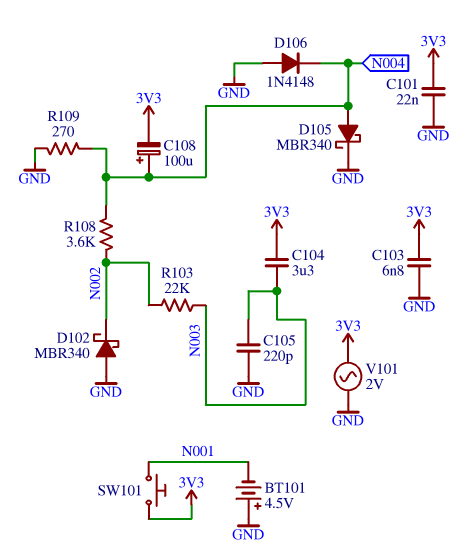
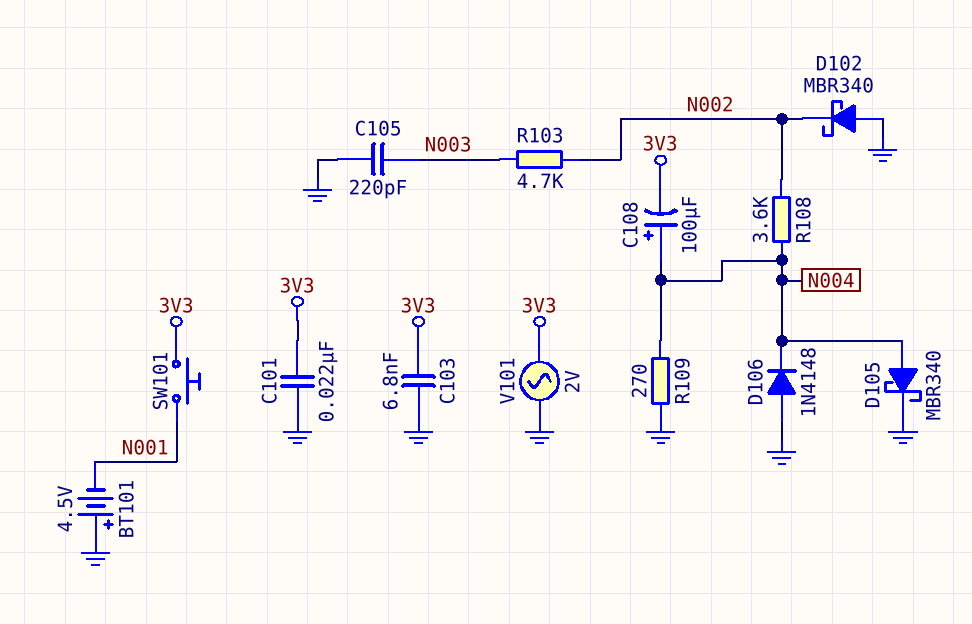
C104: 3.3uF (3V3, N003) -> none
R103: 22k (N002, N003) -> 4.7k (N002, N003)

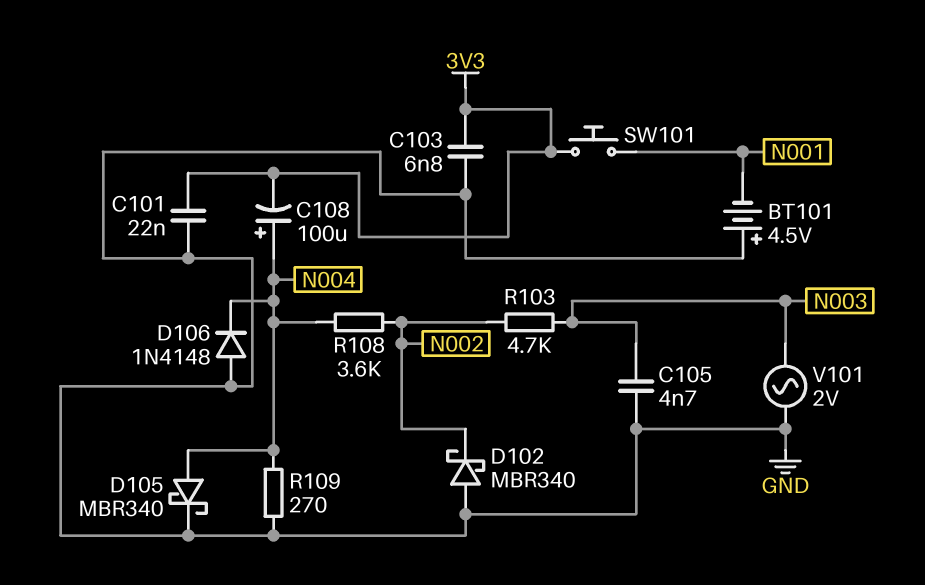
C105: 220pF (GND, N003) -> 4.7nF (GND, N003)
V101: AC 2V (3V3, GND) -> AC 2V (GND, N003)

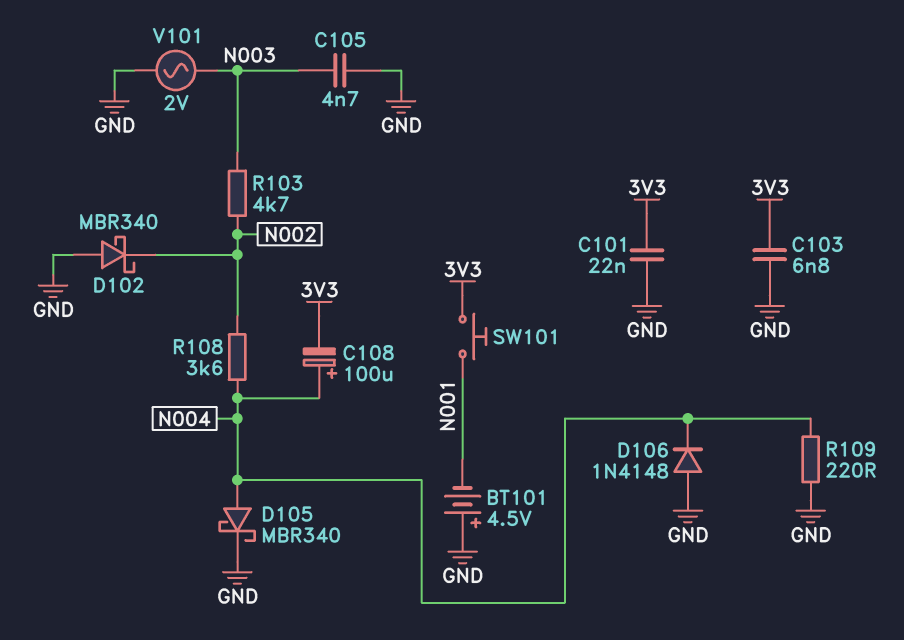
R109: 270 (GND, N004) -> 220 (GND, N004)

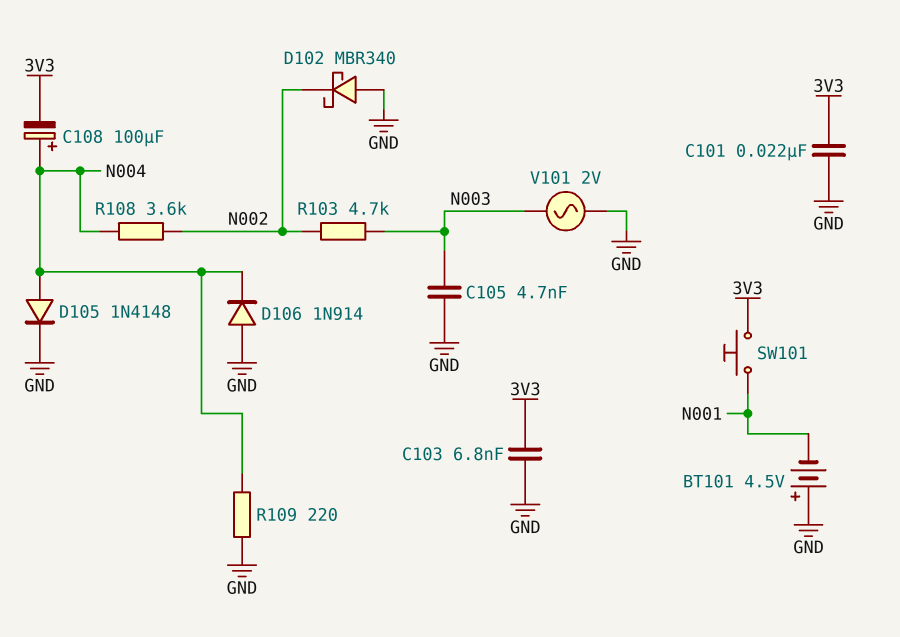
D105: schottky MBR340 (A N004, K GND) -> diode 1N4148 (A N004, K GND)
D106: diode 1N4148 (A GND, K N004) -> diode 1N914 (A GND, K N004)

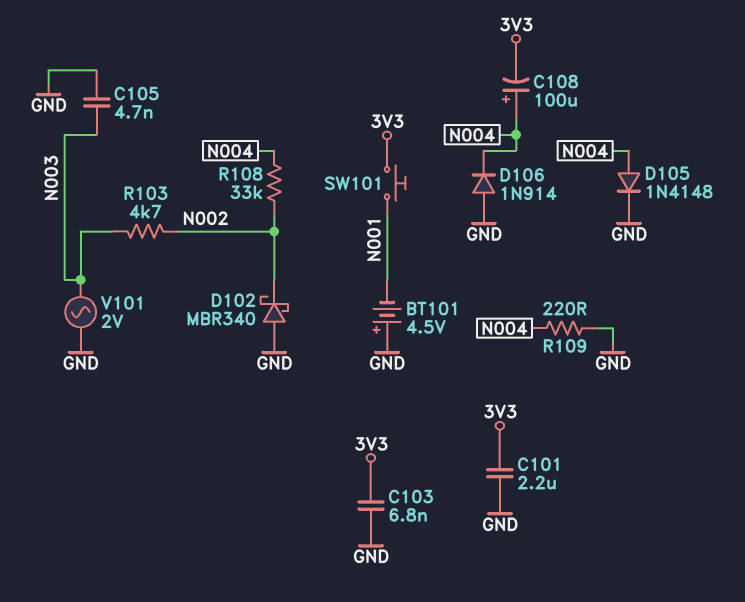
C101: 22nF (3V3, GND) -> 2.2uF (3V3, GND)
R108: 3.6k (N002, N004) -> 33k (N002, N004)

